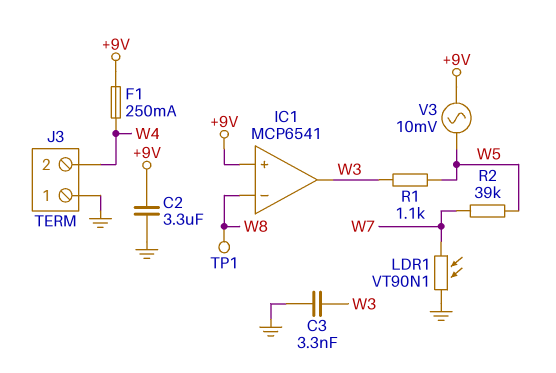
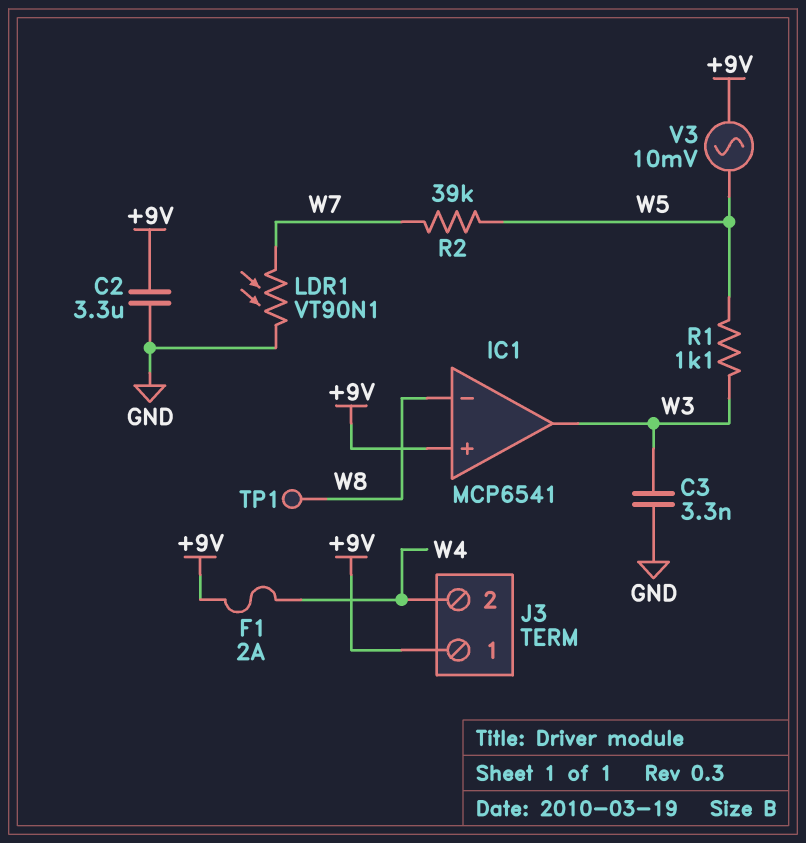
F1: 250mA (+9V, W4) -> 2A (+9V, W4)
J3 pin 1: GND -> +9V

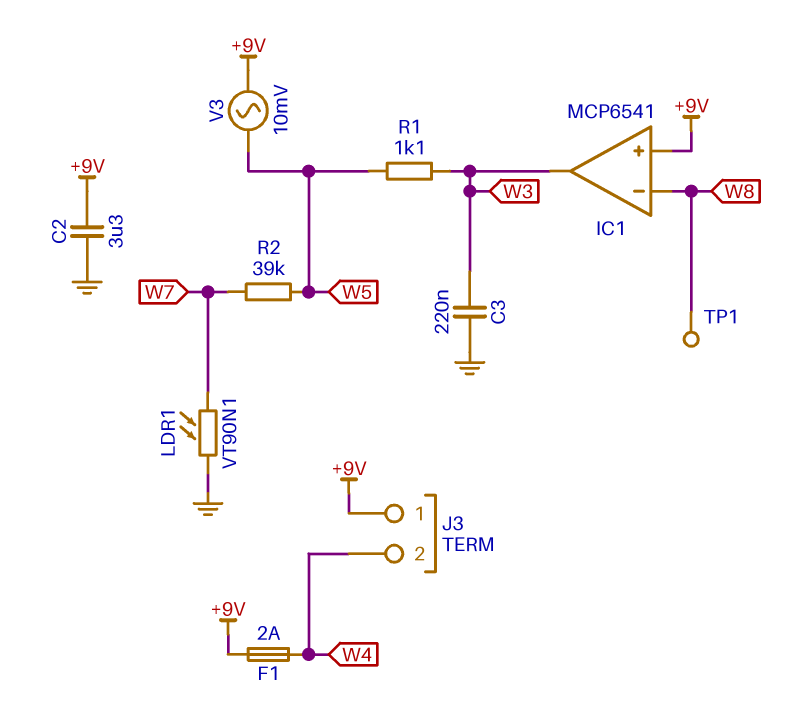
C3: 3.3nF (GND, W3) -> 220nF (GND, W3)

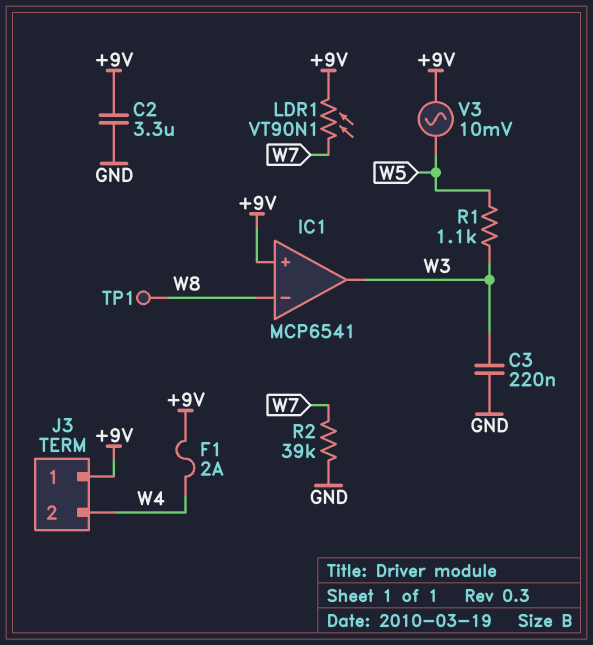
LDR1: VT90N1 (GND, W7) -> VT90N1 (+9V, W7)
R2: 39k (W5, W7) -> 39k (GND, W7)

